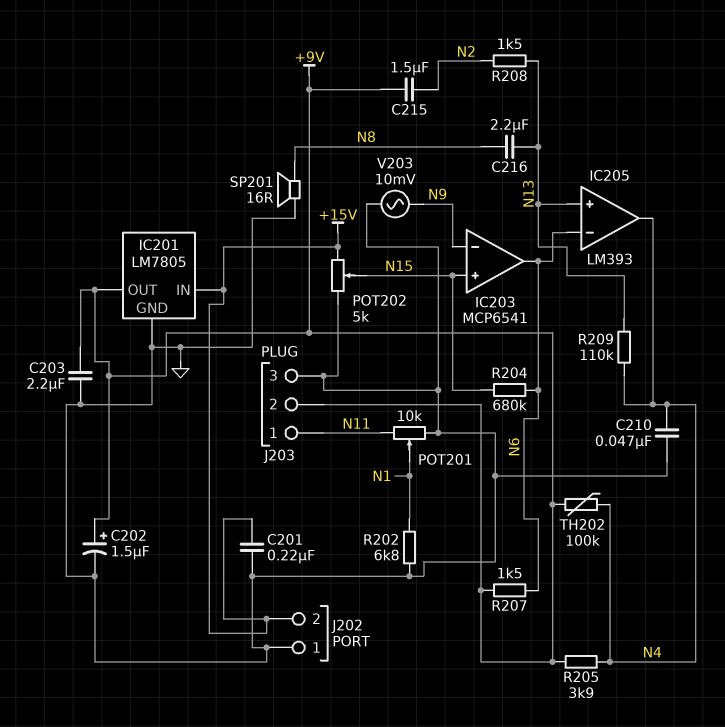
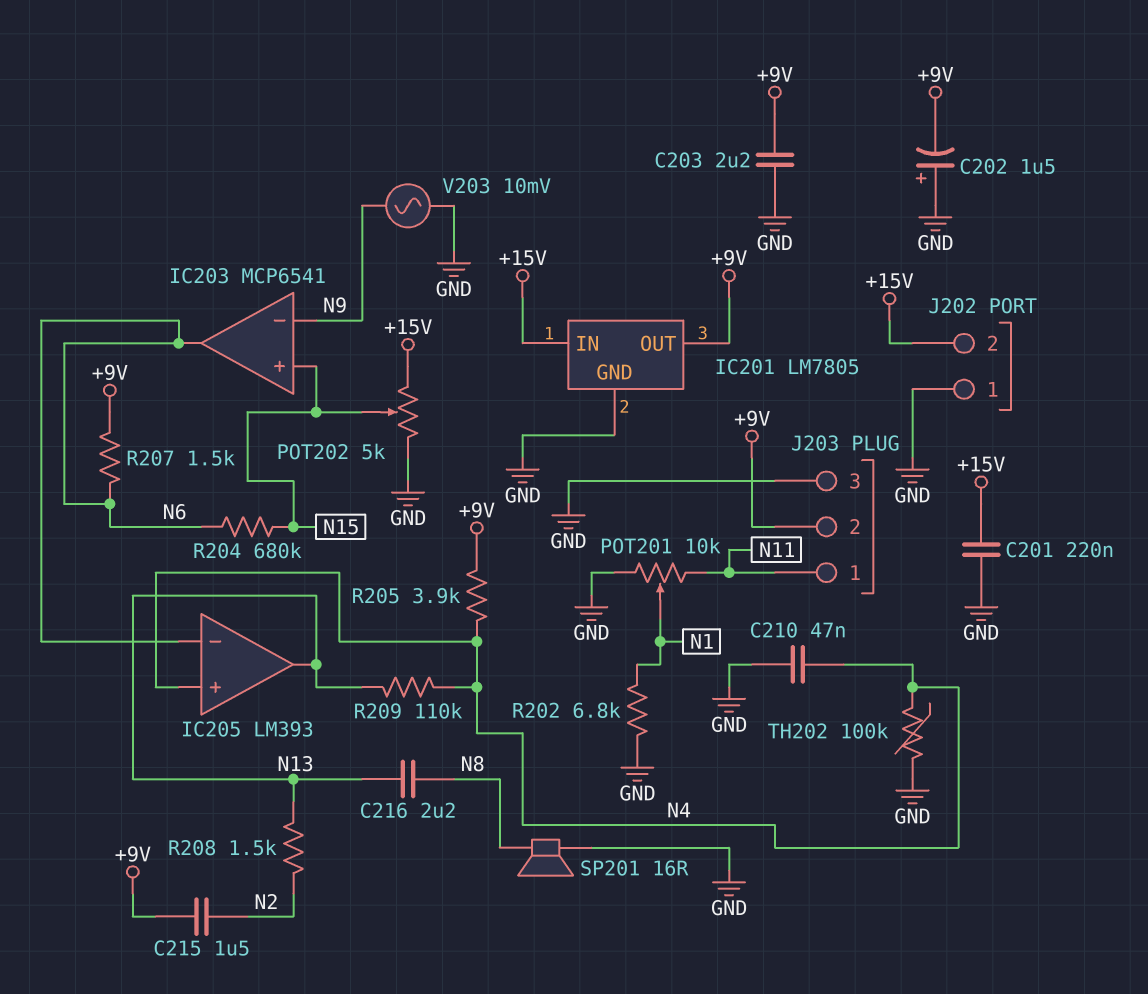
C202: 1.5uF (plus +9V, minus GND) -> 1.5uF (plus GND, minus +9V)
IC205 pin in+: N13 -> N4
IC205 pin out: N4 -> N13
TH202: 100k (+9V, N4) -> 100k (GND, N4)

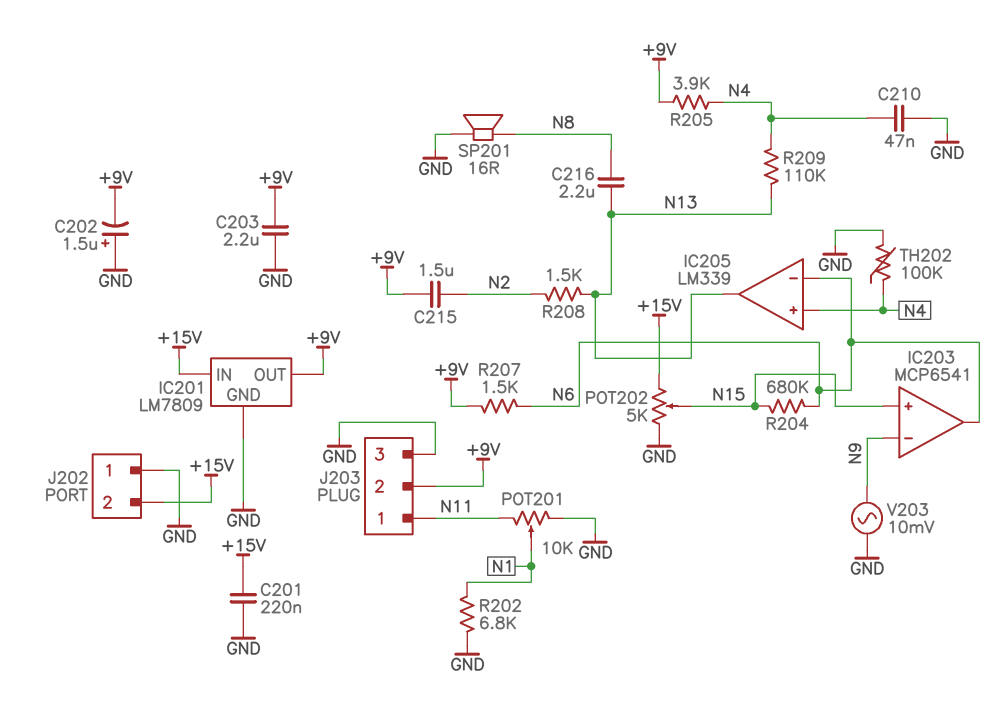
IC201: LM7805 -> LM7809
IC205: LM393 -> LM339

